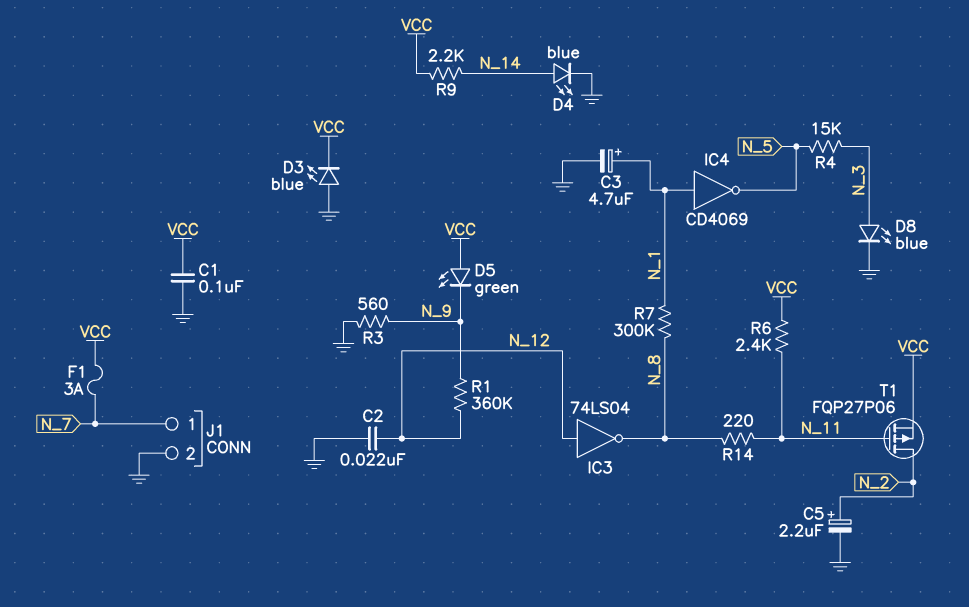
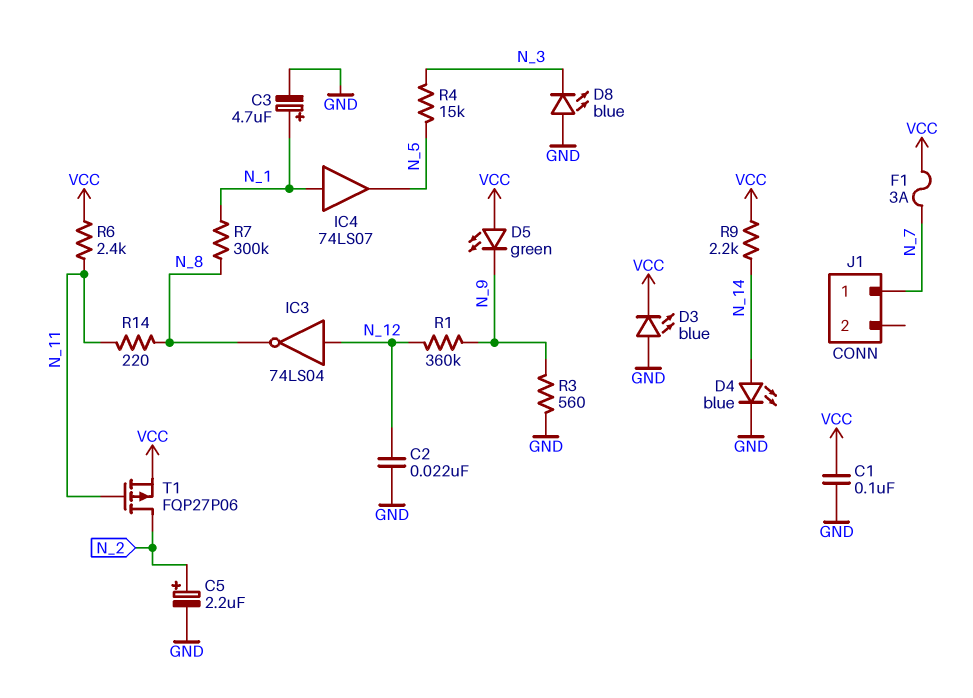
D8: LED blue (A N_3, K GND) -> LED blue (A GND, K N_3)
IC4: NOT CD4069 (in N_1, out N_5) -> buffer 74LS07 (in N_1, out N_5)
J1 pin 2: GND -> none

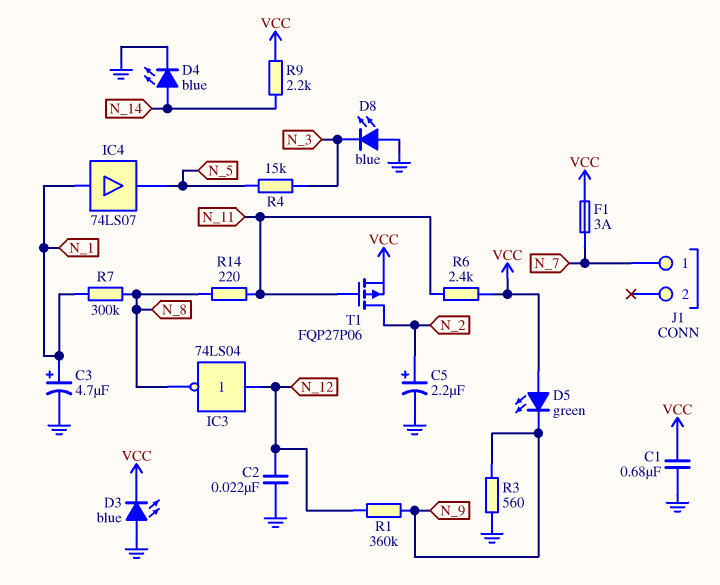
C1: 100nF (GND, VCC) -> 680nF (GND, VCC)

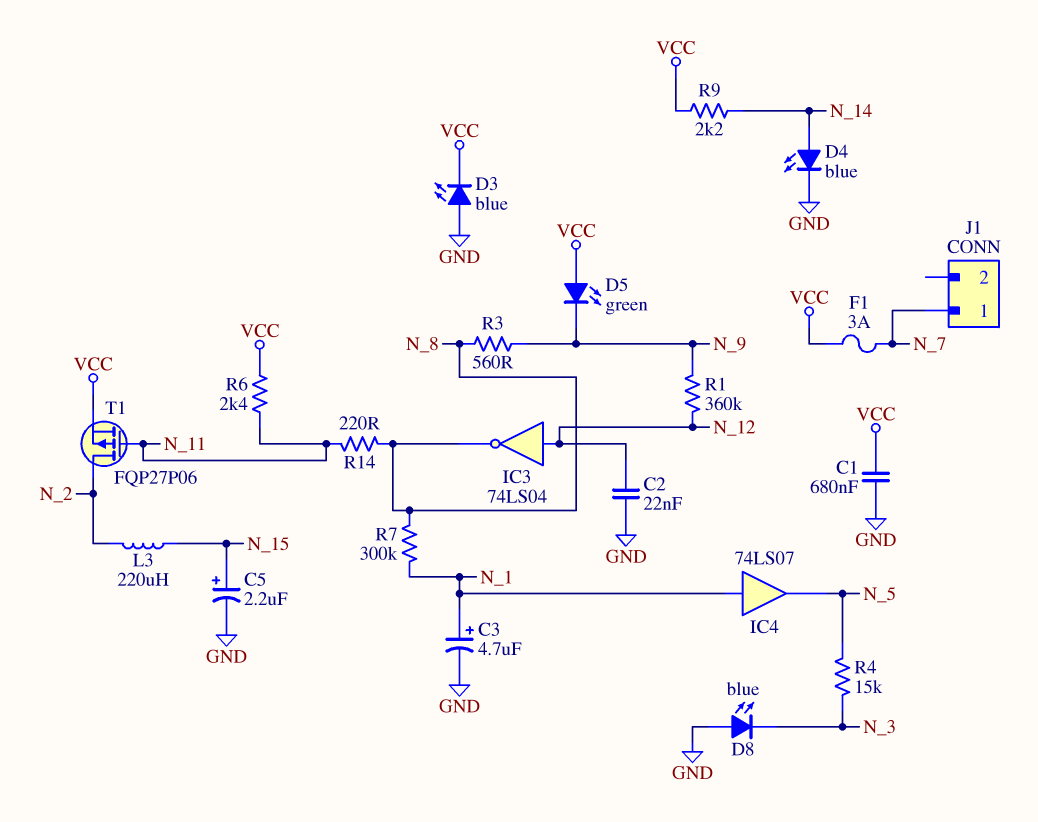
C5: 2.2uF (plus N_2, minus GND) -> 2.2uF (plus N_15, minus GND)
L3: none -> 220uH (N_2, N_15)
R3: 560 (GND, N_9) -> 560 (N_8, N_9)

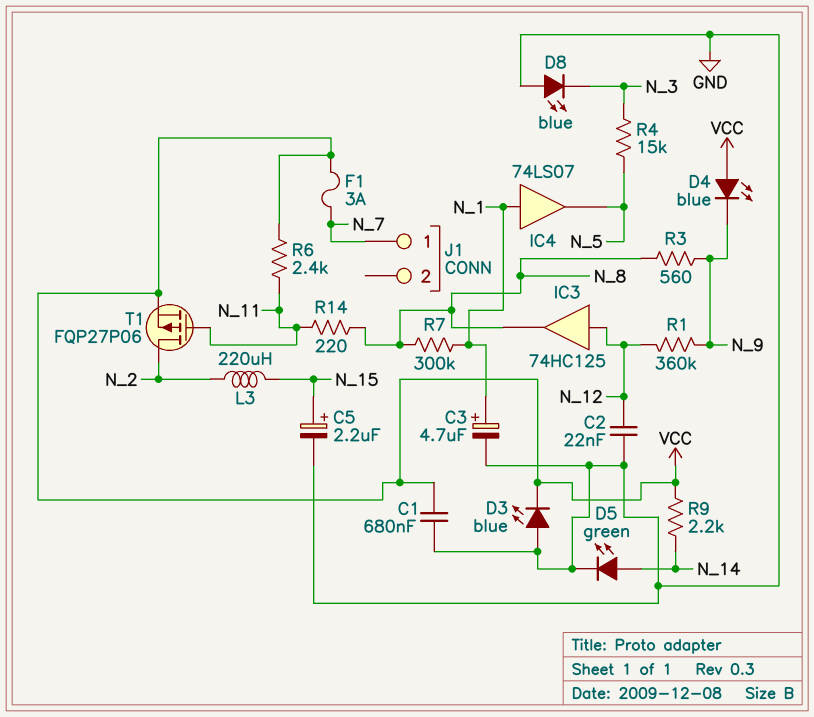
D4: LED blue (A N_14, K GND) -> LED blue (A VCC, K N_9)
D5: LED green (A VCC, K N_9) -> LED green (A N_14, K GND)
IC3: NOT 74LS04 (in N_12, out N_8) -> buffer 74HC125 (in N_12, out N_8)

